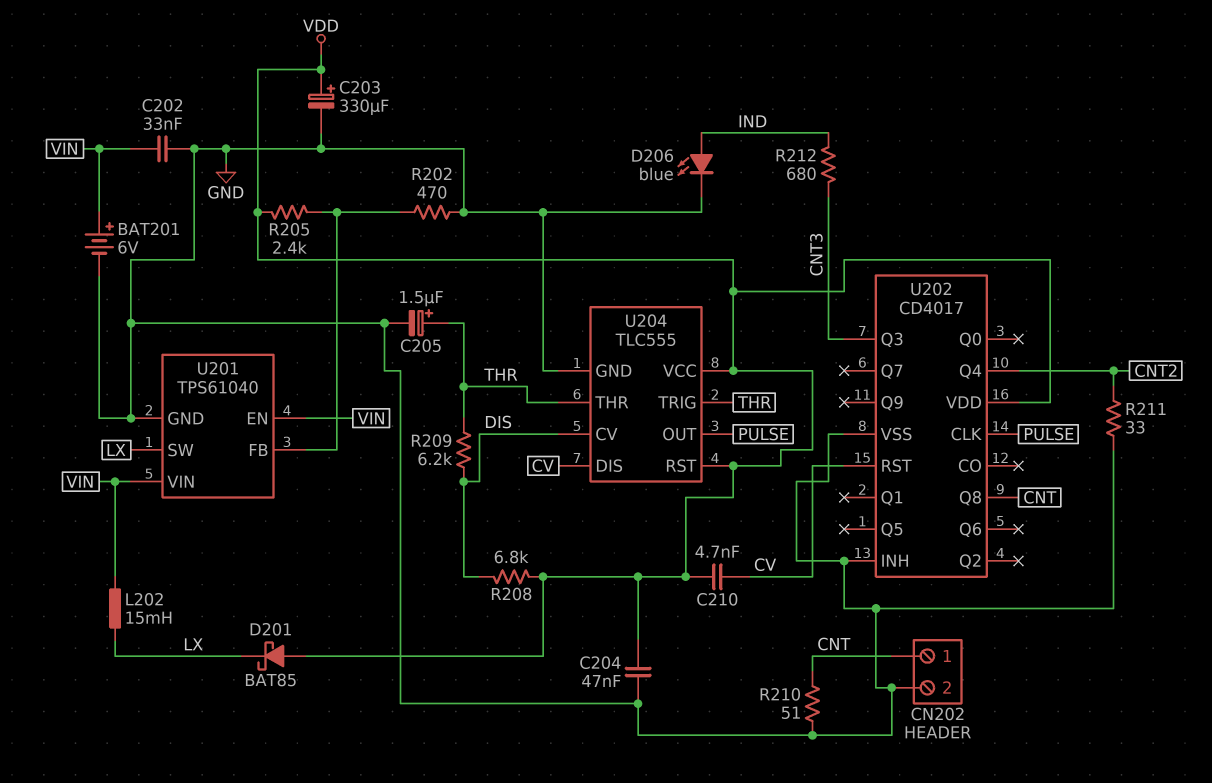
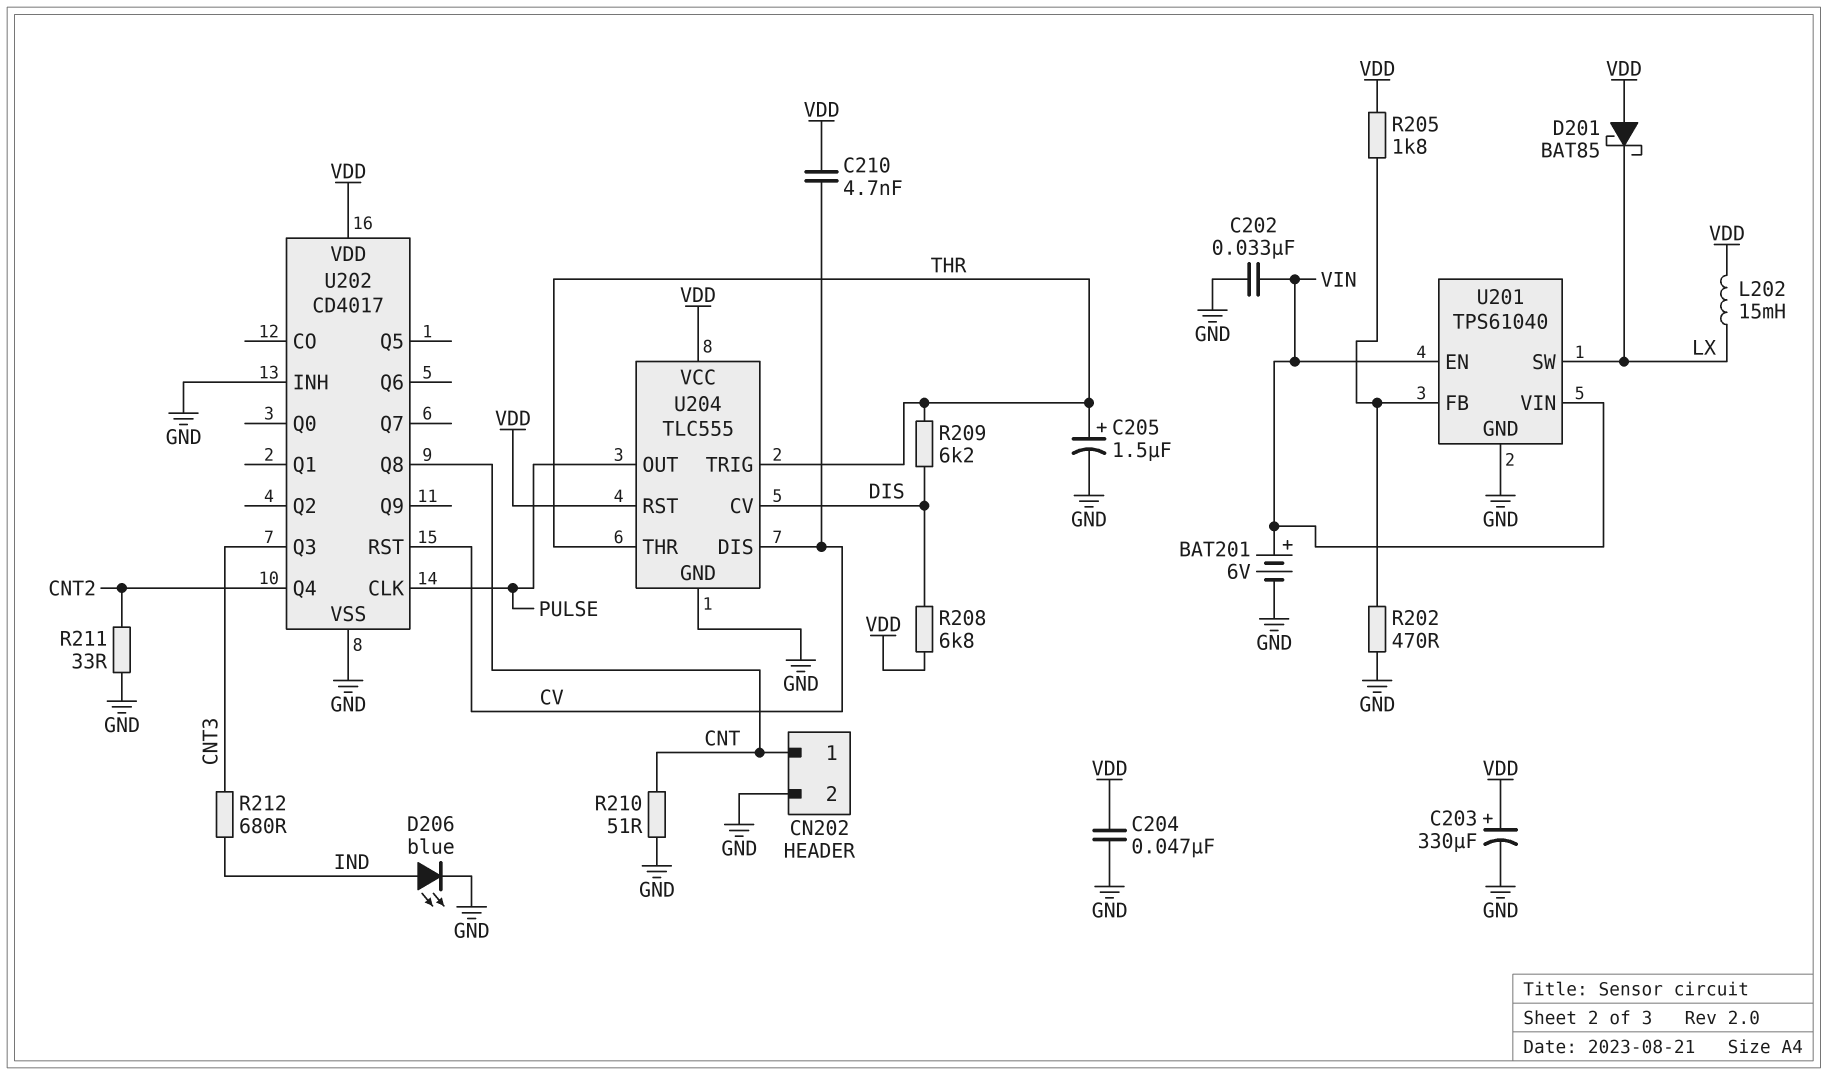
L202: 15mH (LX, VIN) -> 15mH (LX, VDD)
R205: 2.4k (U201/FB, VDD) -> 1.8k (U201/FB, VDD)

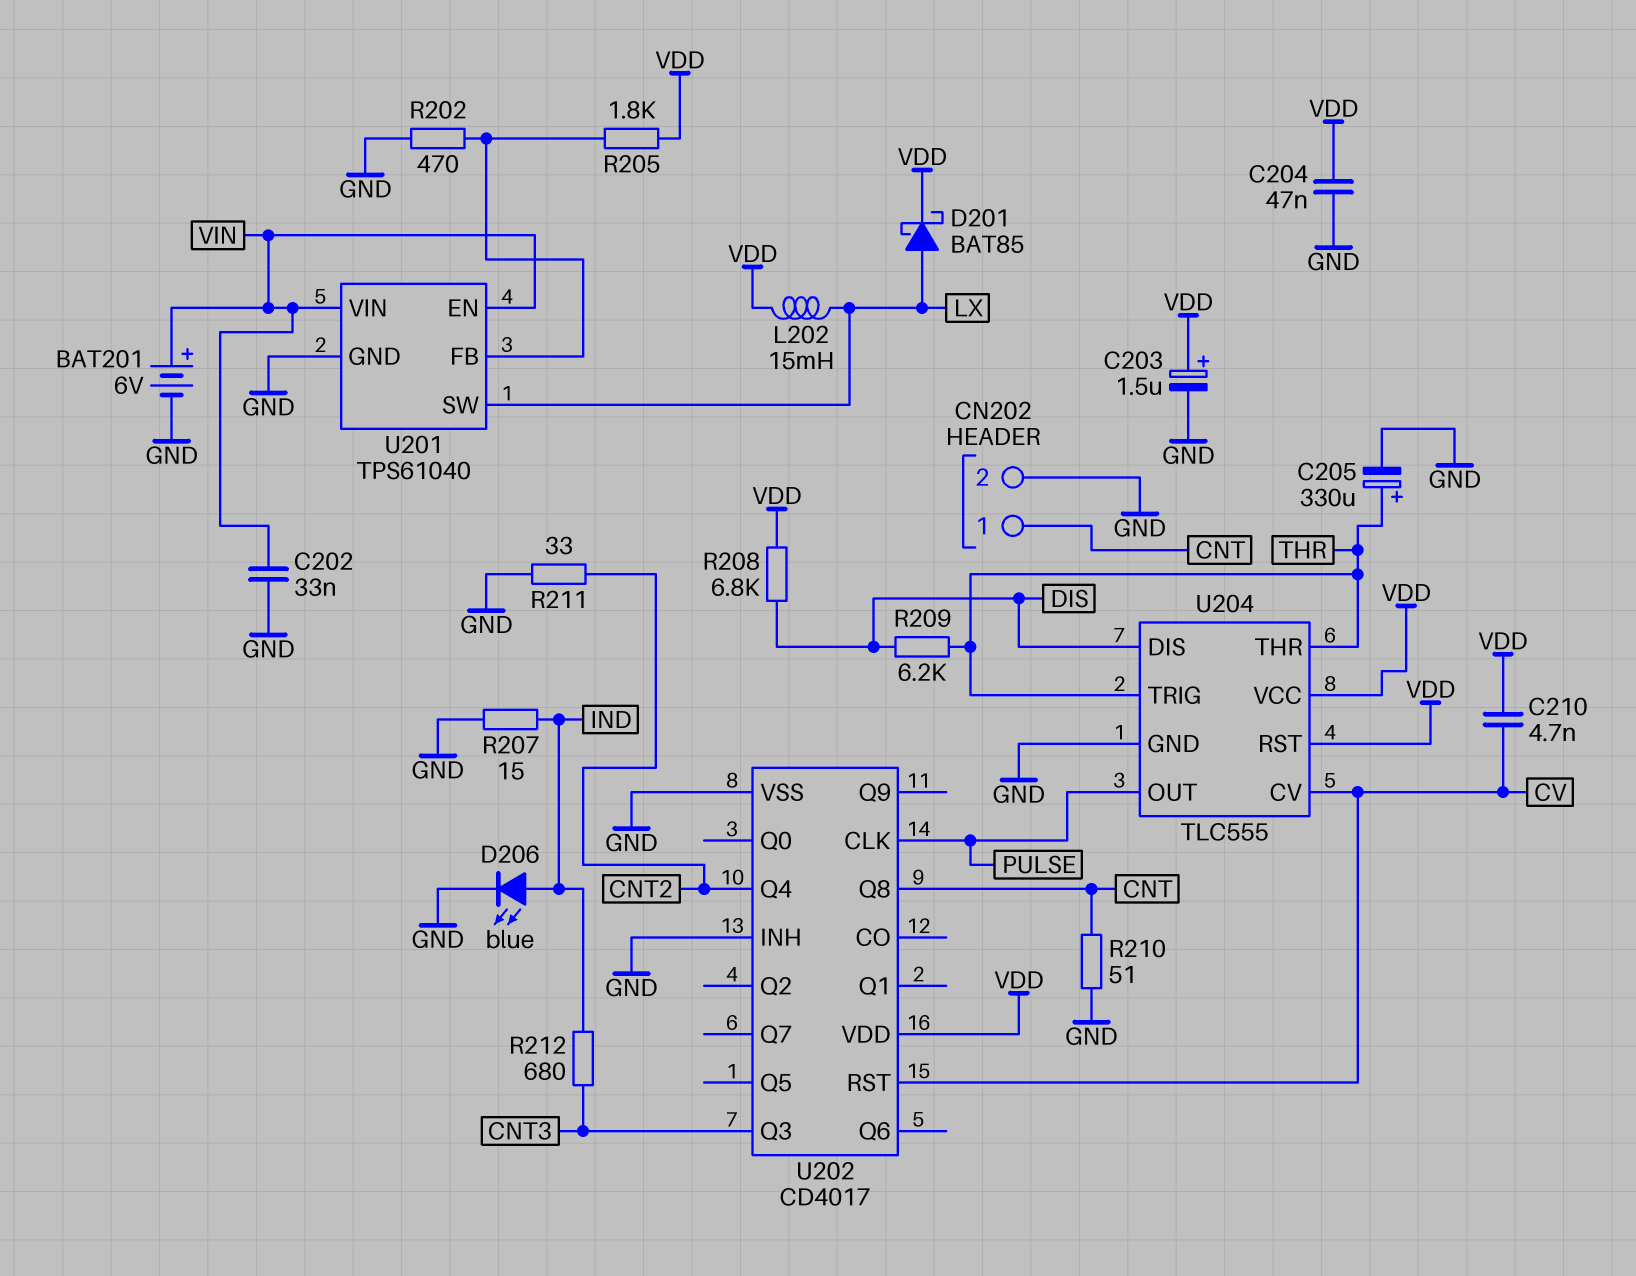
C203: 330uF (plus VDD, minus GND) -> 1.5uF (plus VDD, minus GND)
C205: 1.5uF (plus THR, minus GND) -> 330uF (plus THR, minus GND)
D201: schottky BAT85 (A VDD, K LX) -> schottky BAT85 (A LX, K VDD)
R207: none -> 15 (GND, IND)
U204 pin CV: DIS -> CV
U204 pin DIS: CV -> DIS

